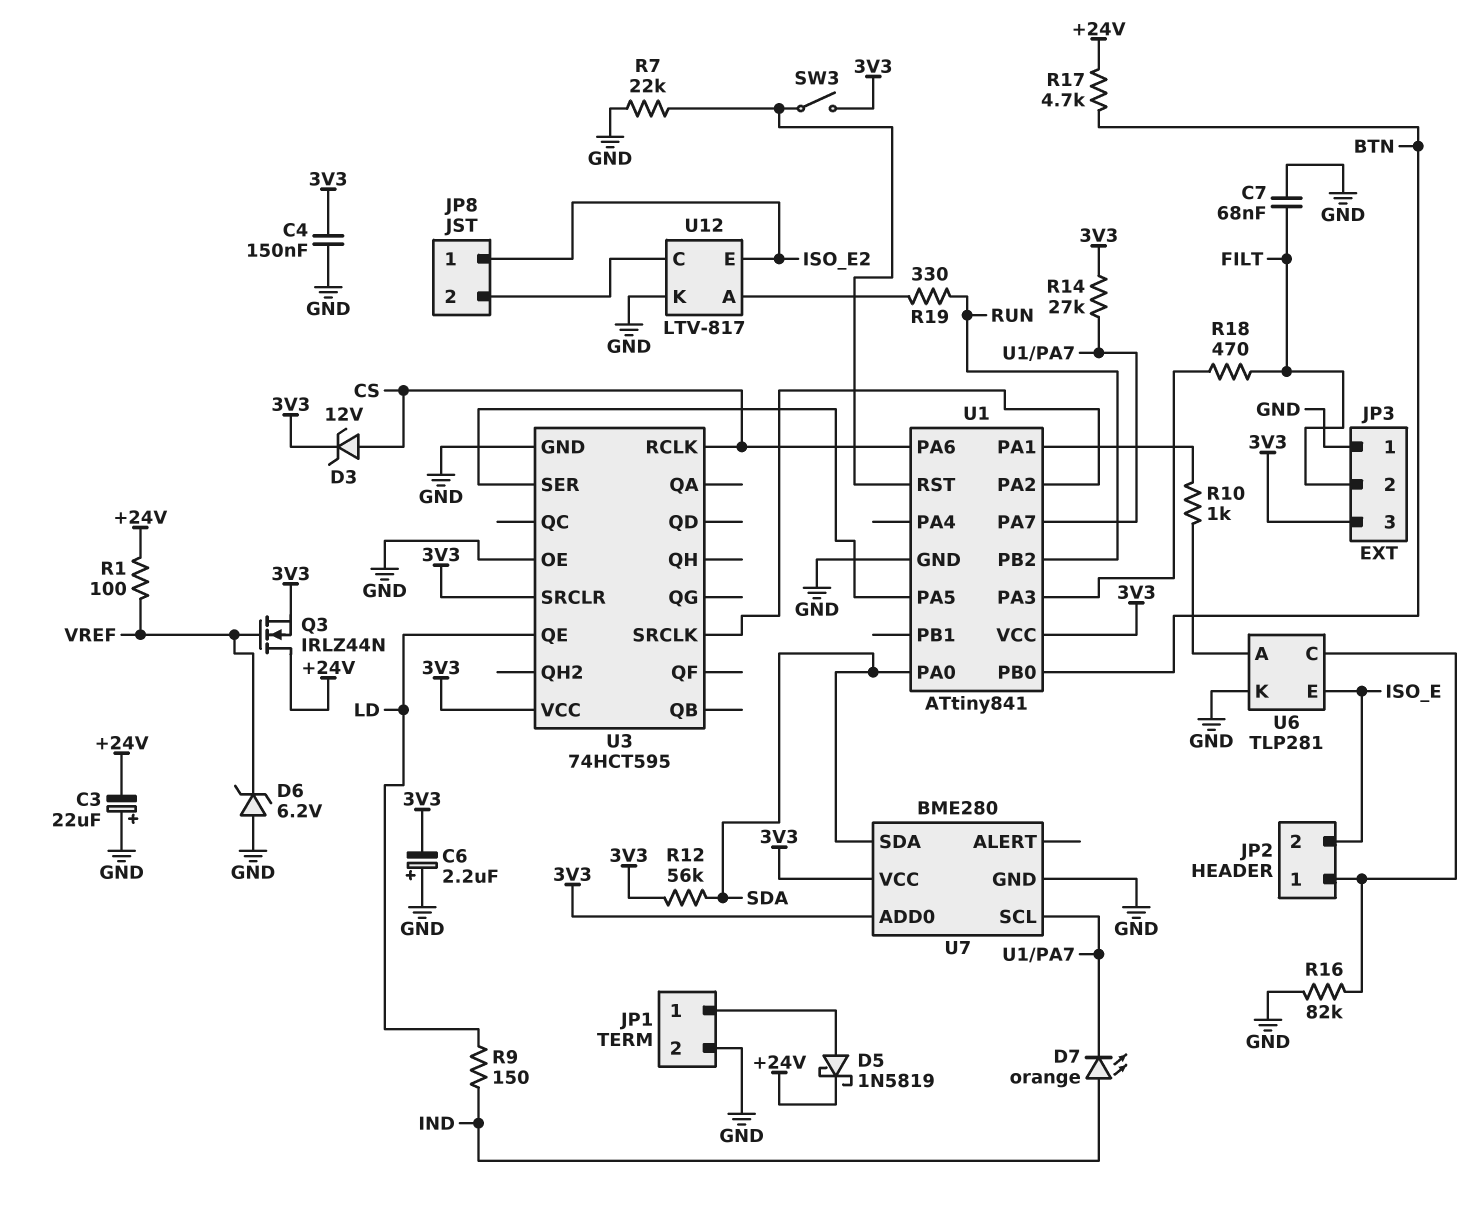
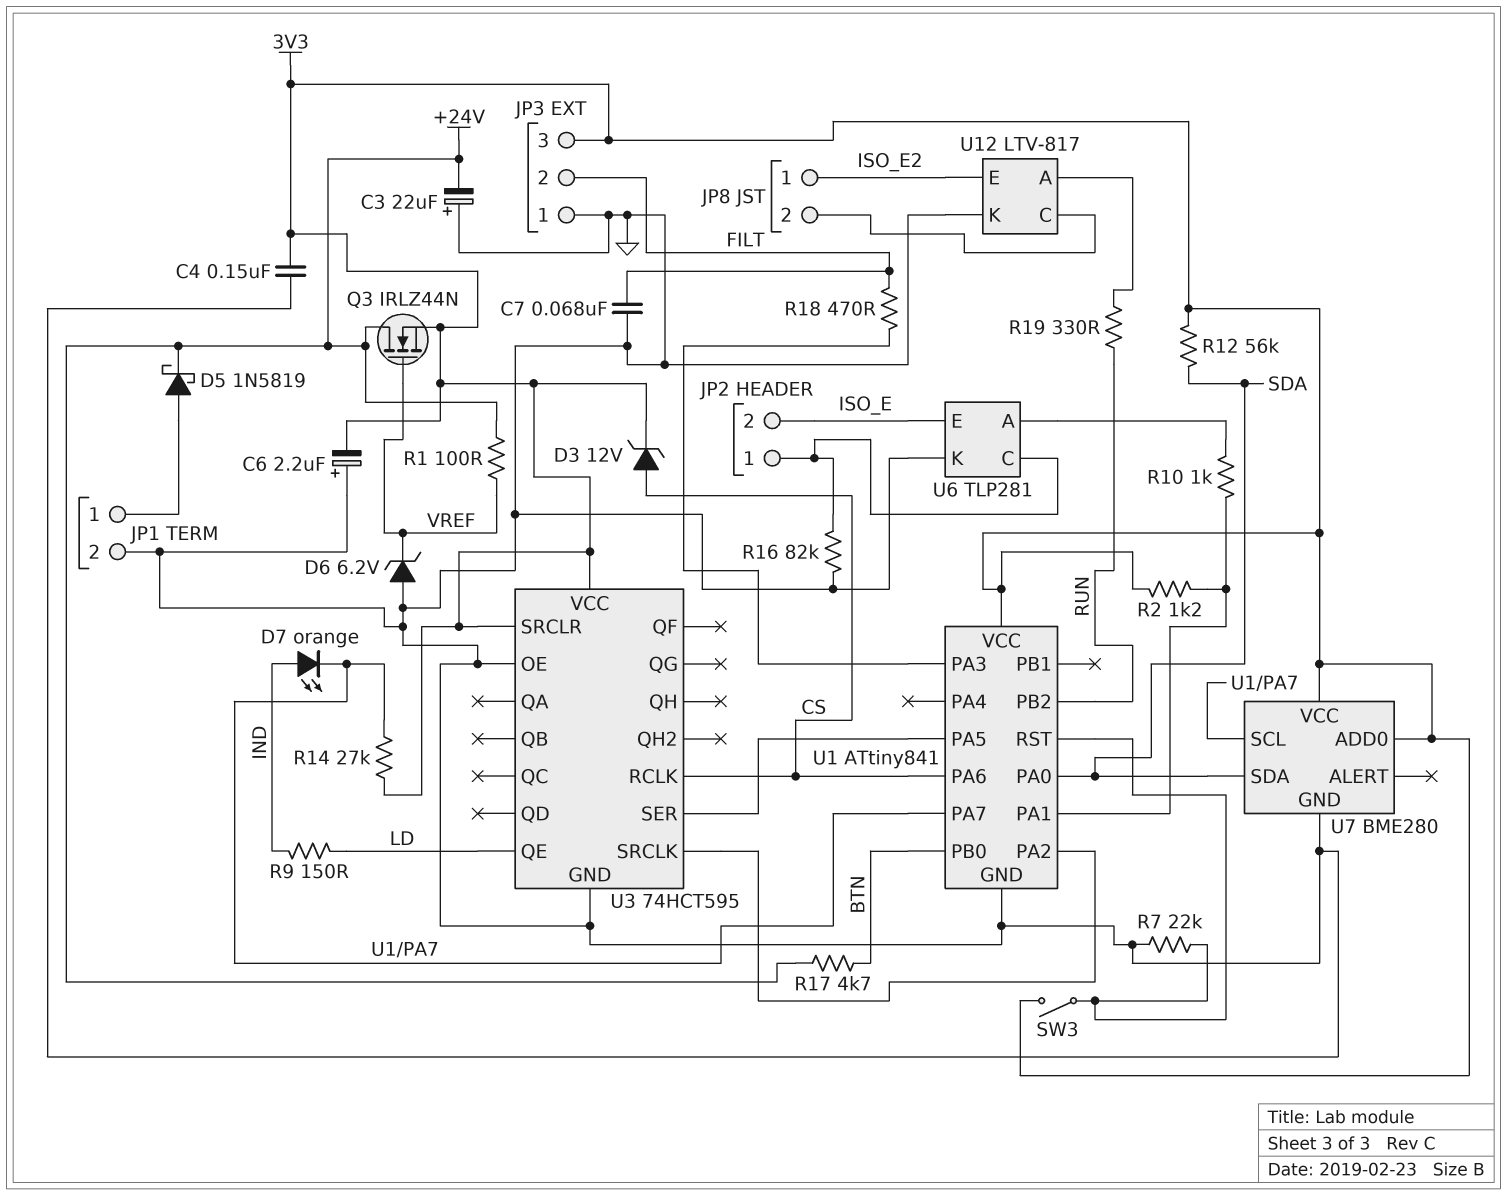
R2: none -> 1.2k (3V3, U1/PA1)

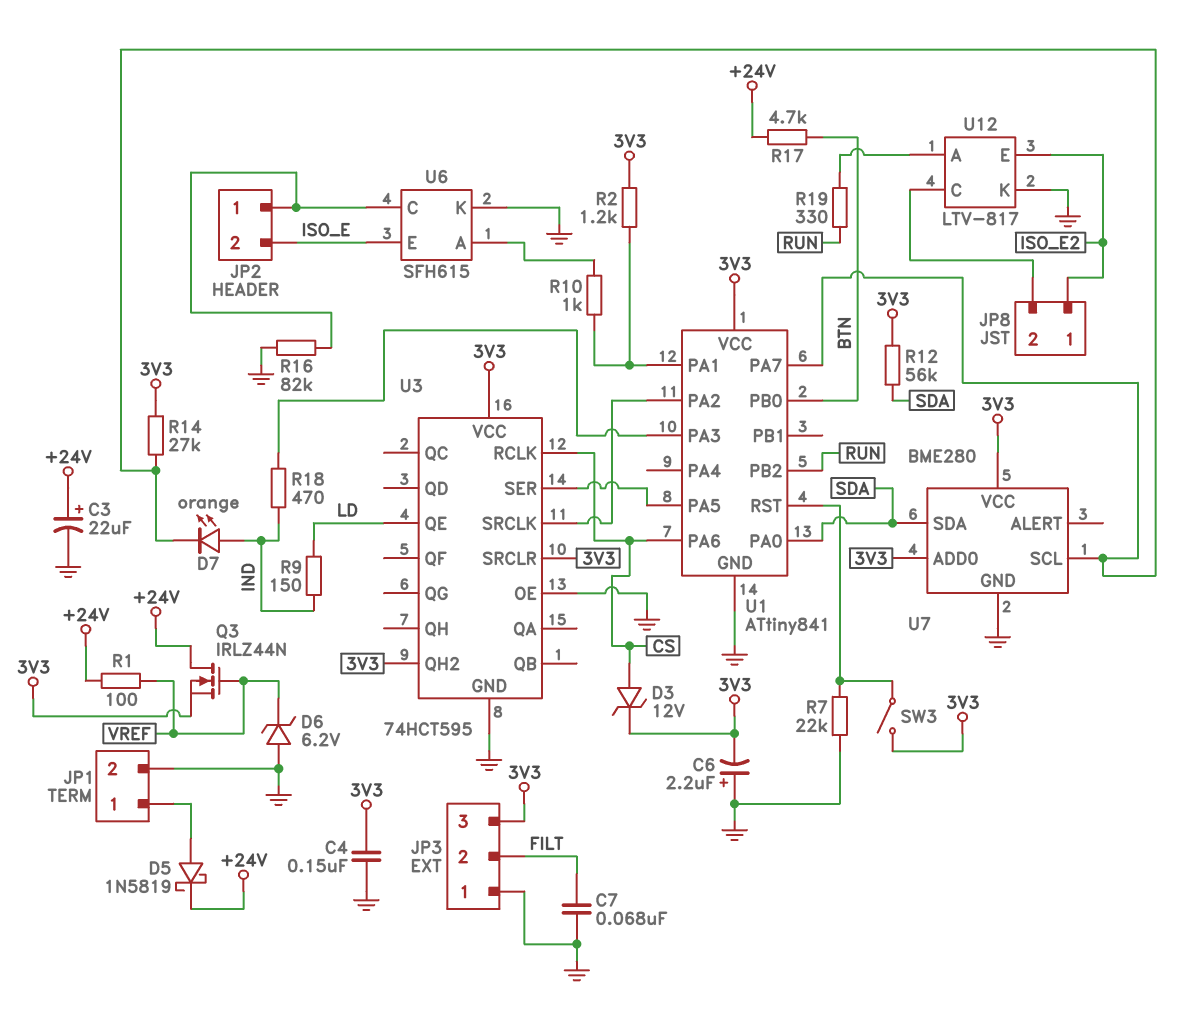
C3: 22uF (plus GND, minus +24V) -> 22uF (plus +24V, minus GND)
R18: 470 (FILT, U1/PA3) -> 470 (IND, U1/PA3)
U3 pin QH2: none -> 3V3
U6: TLP281 -> SFH615

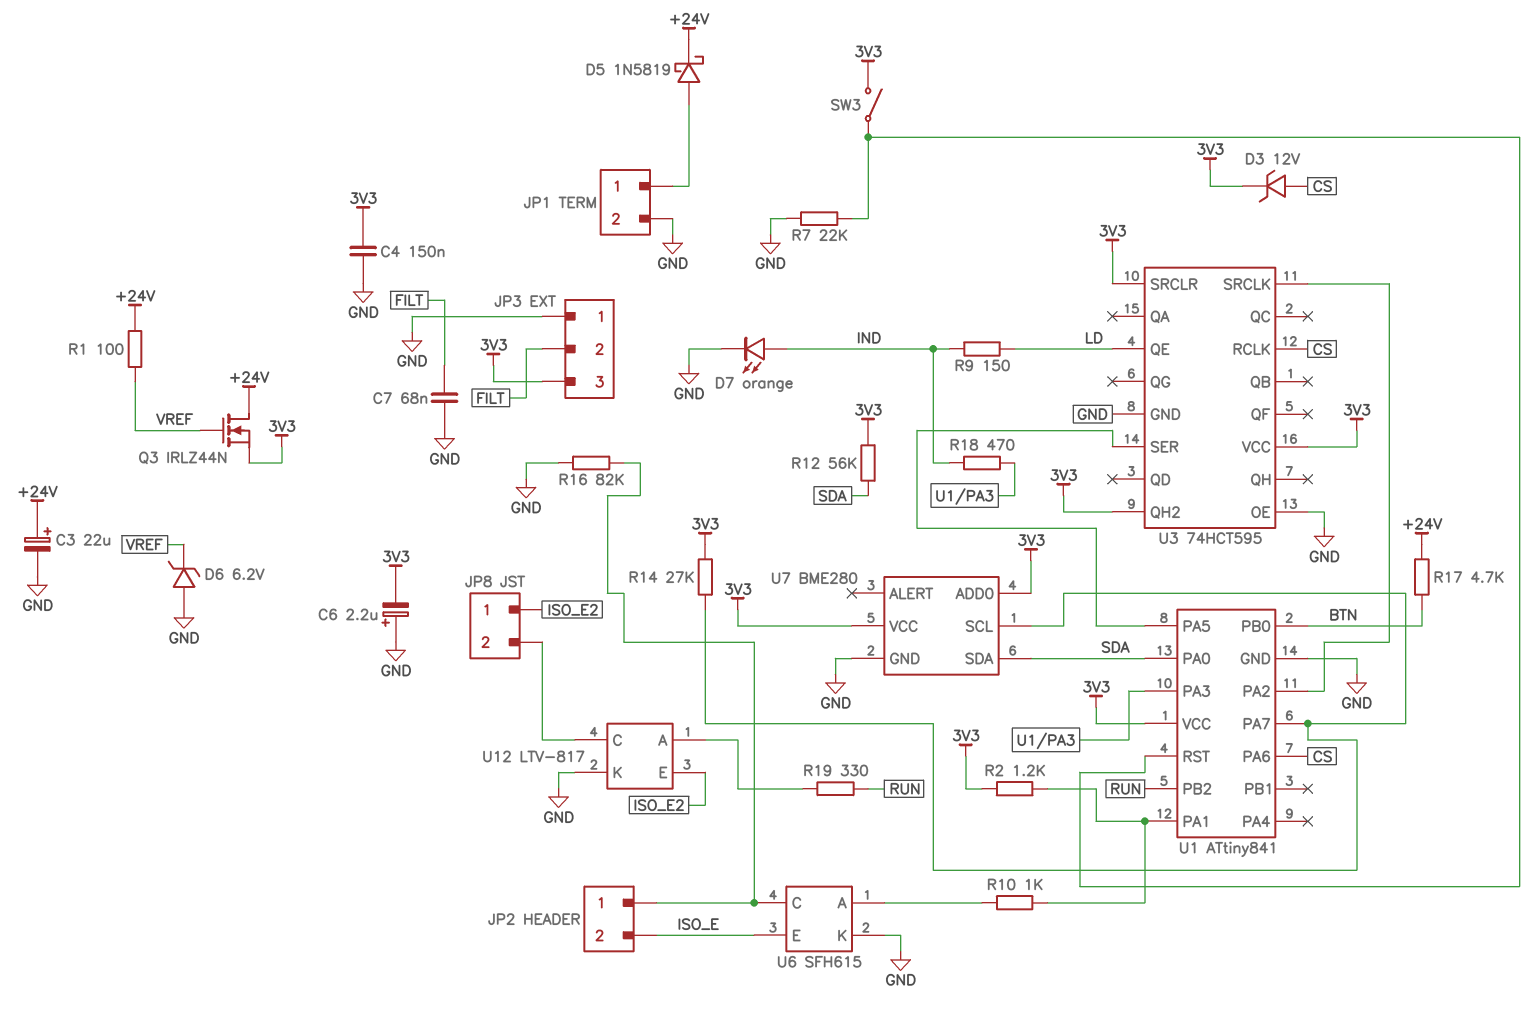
D7: LED orange (A IND, K U1/PA7) -> LED orange (A IND, K GND)

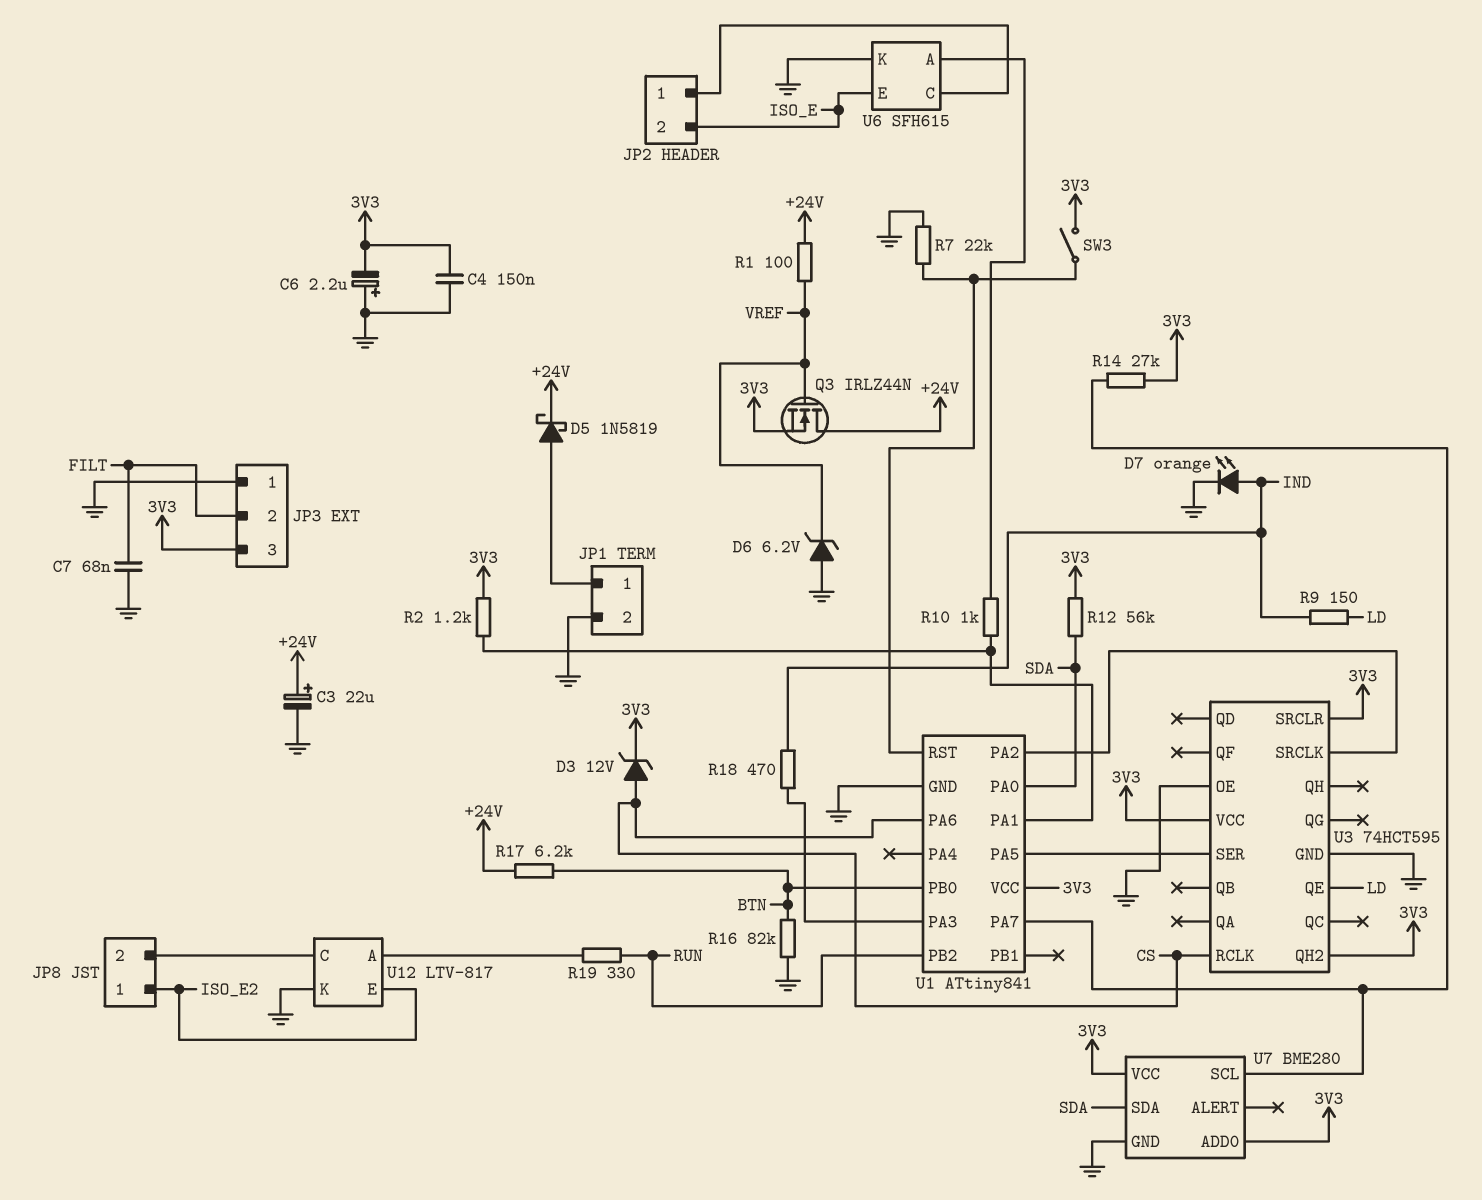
R16: 82k (GND, JP2/1) -> 82k (BTN, GND)
R17: 4.7k (+24V, BTN) -> 6.2k (+24V, BTN)

